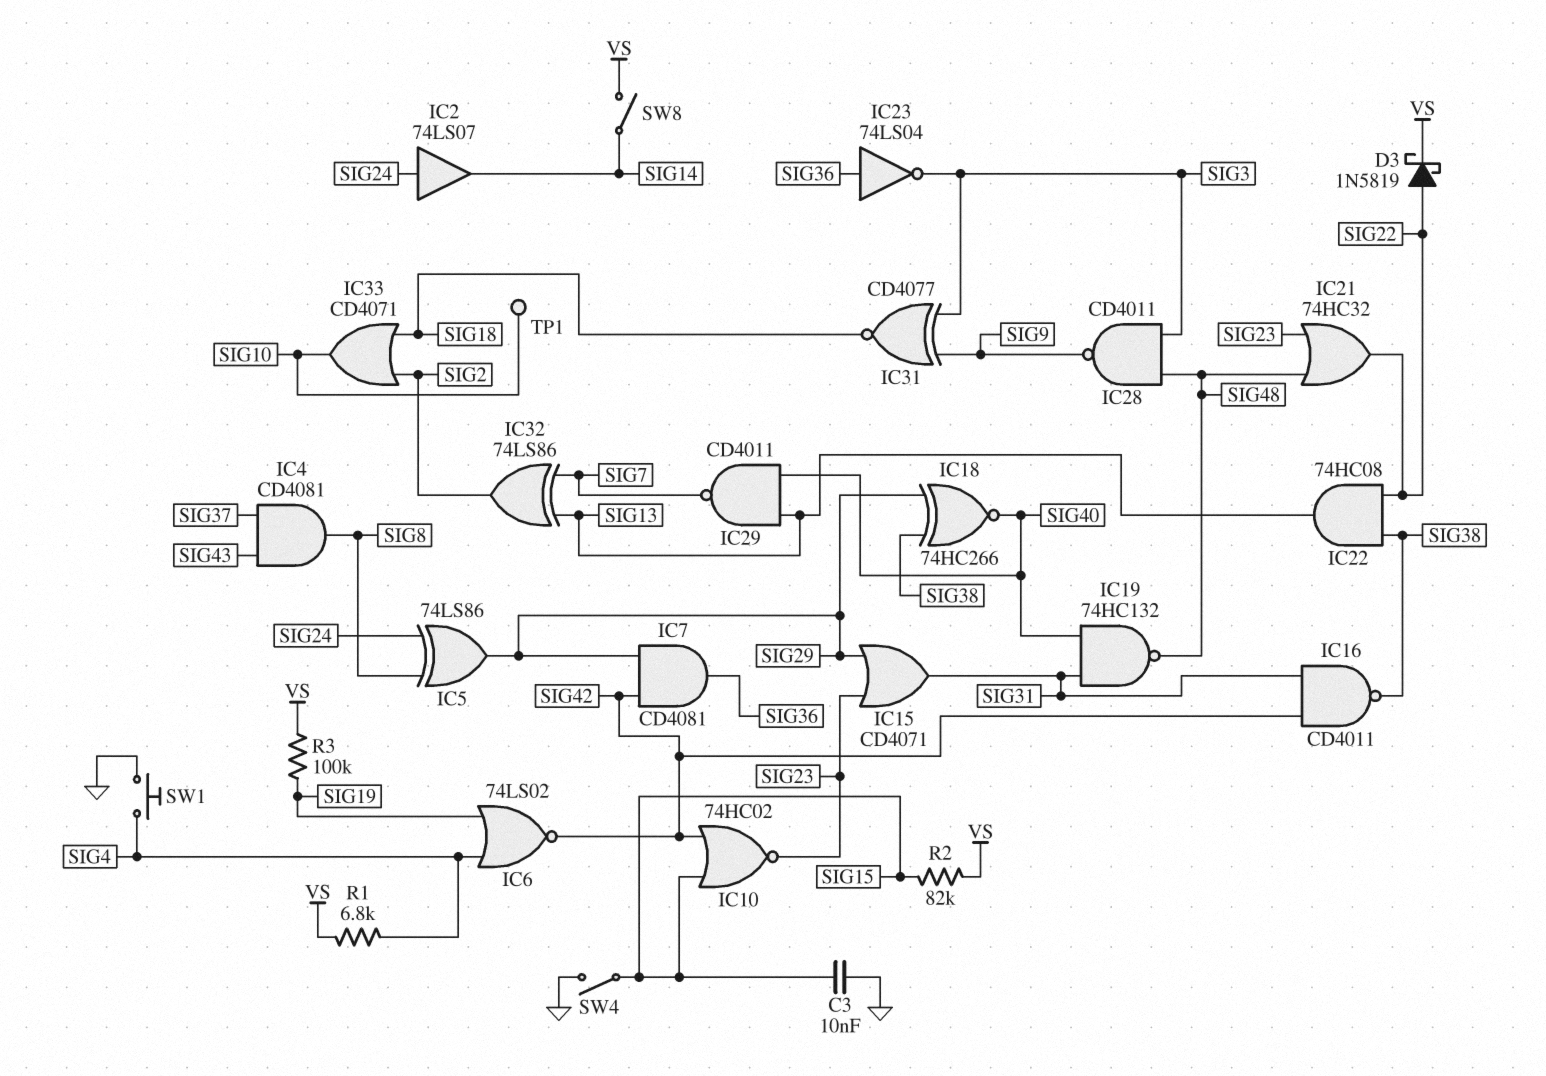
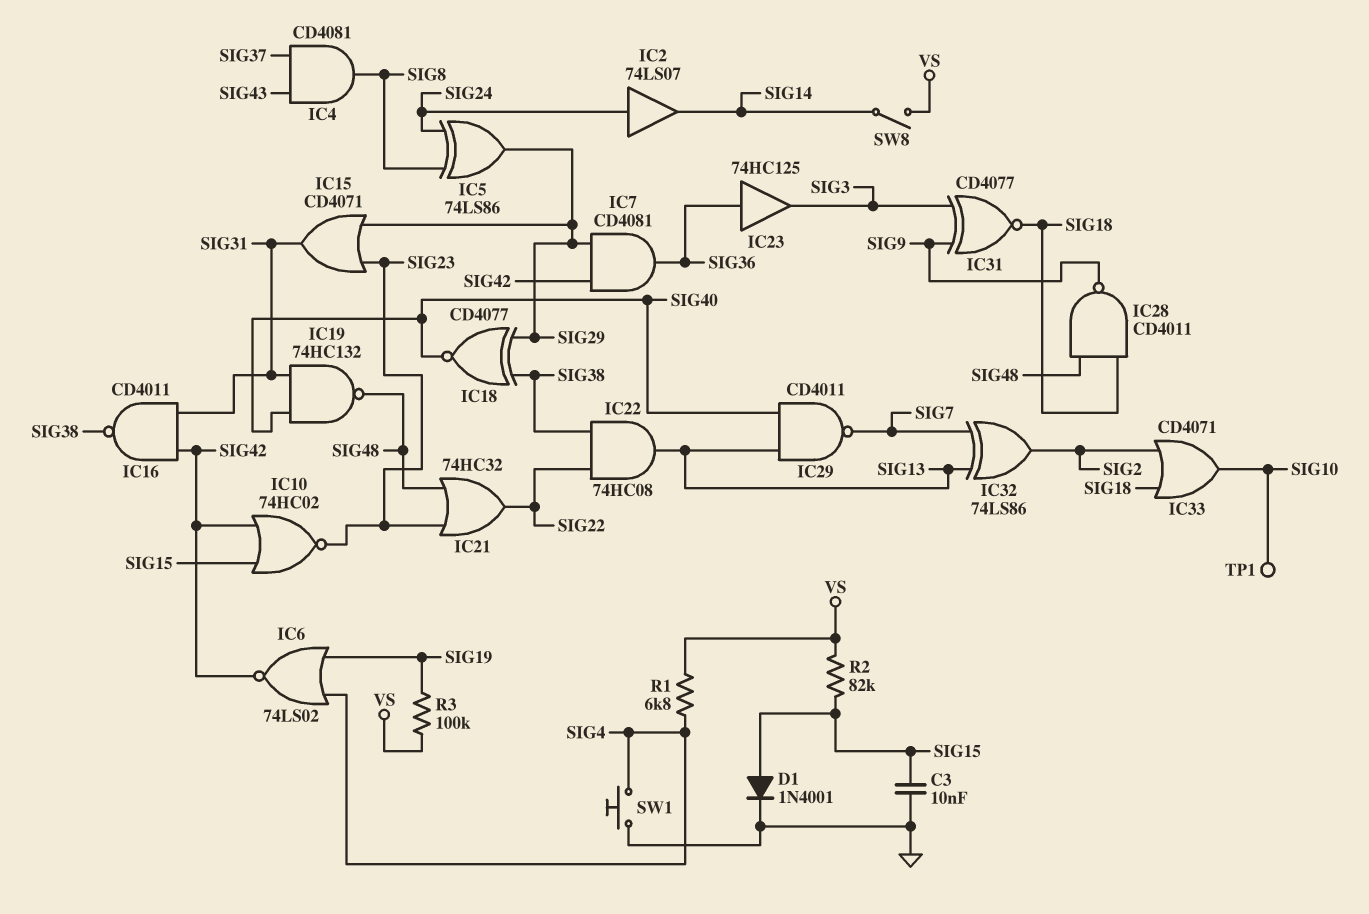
D1: none -> diode 1N4001 (A SIG15, K GND)
D3: schottky 1N5819 (A SIG22, K VS) -> none
IC18: XNOR 74HC266 (in SIG29, in SIG38, out SIG40) -> XNOR CD4077 (in SIG29, in SIG38, out SIG40)
IC23: NOT 74LS04 (in SIG36, out SIG3) -> buffer 74HC125 (in SIG36, out SIG3)
IC28: NAND CD4011 (in SIG3, in SIG48, out SIG9) -> NAND CD4011 (in SIG18, in SIG48, out SIG9)
SW4: switch (GND, SIG15) -> none

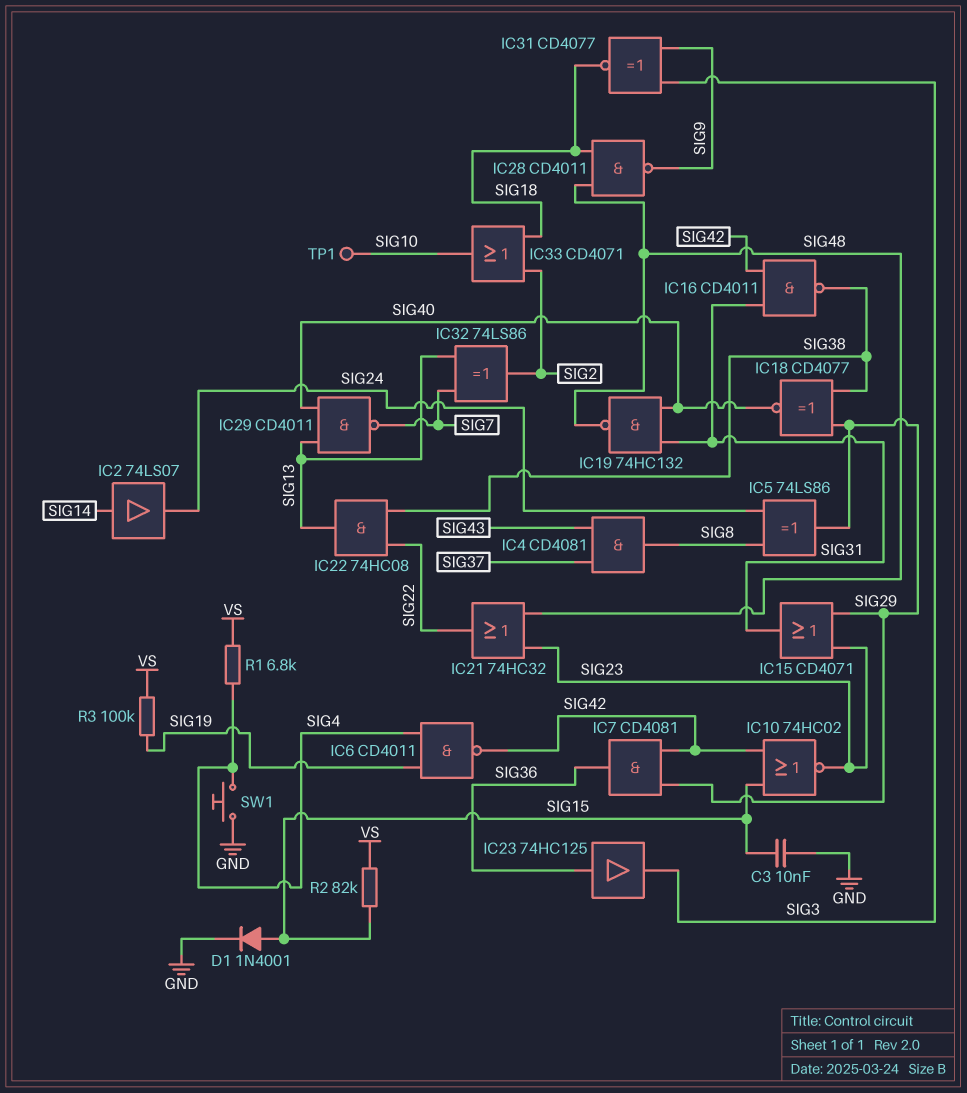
IC2: buffer 74LS07 (in SIG24, out SIG14) -> buffer 74LS07 (in SIG14, out SIG24)
IC6: NOR 74LS02 (in SIG4, in SIG19, out SIG42) -> NAND CD4011 (in SIG4, in SIG19, out SIG42)
SW8: switch (SIG14, VS) -> none

